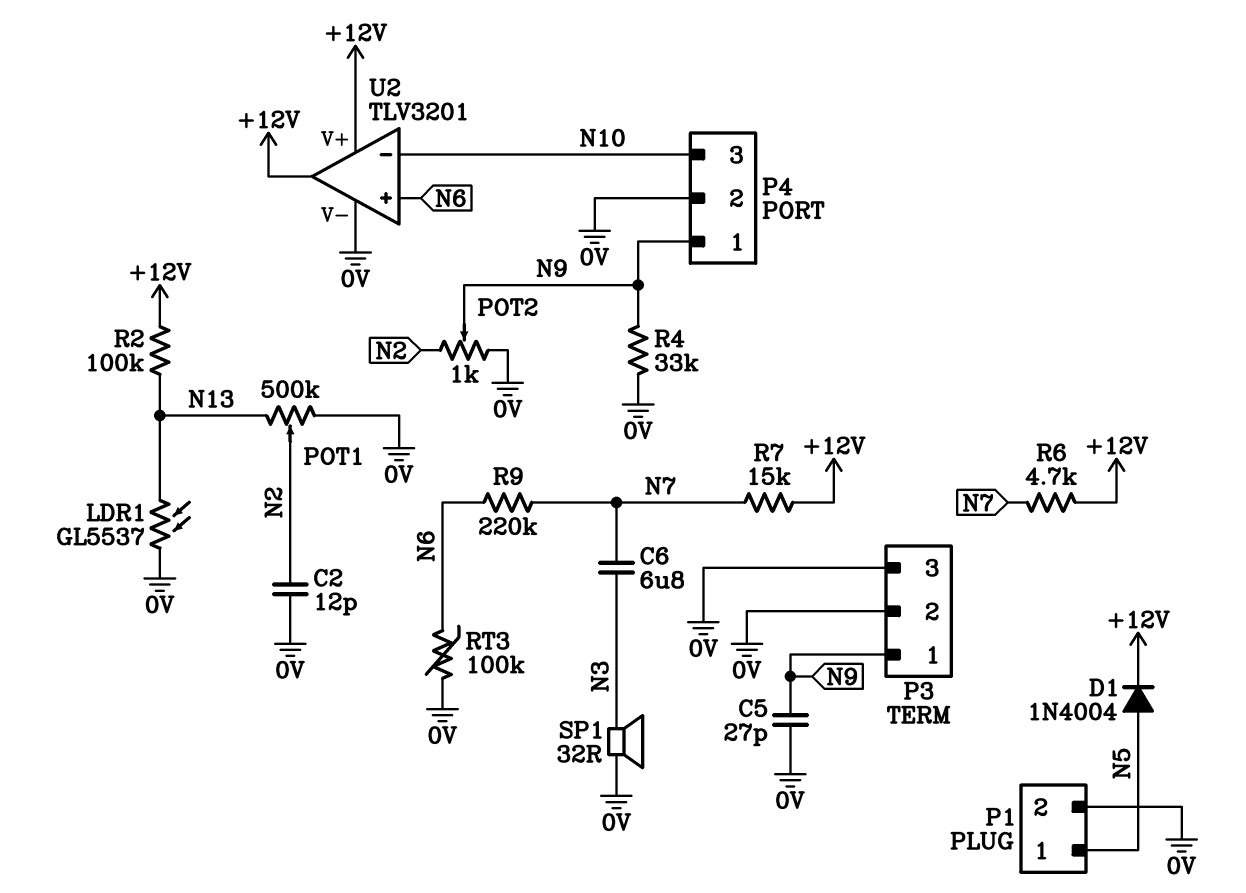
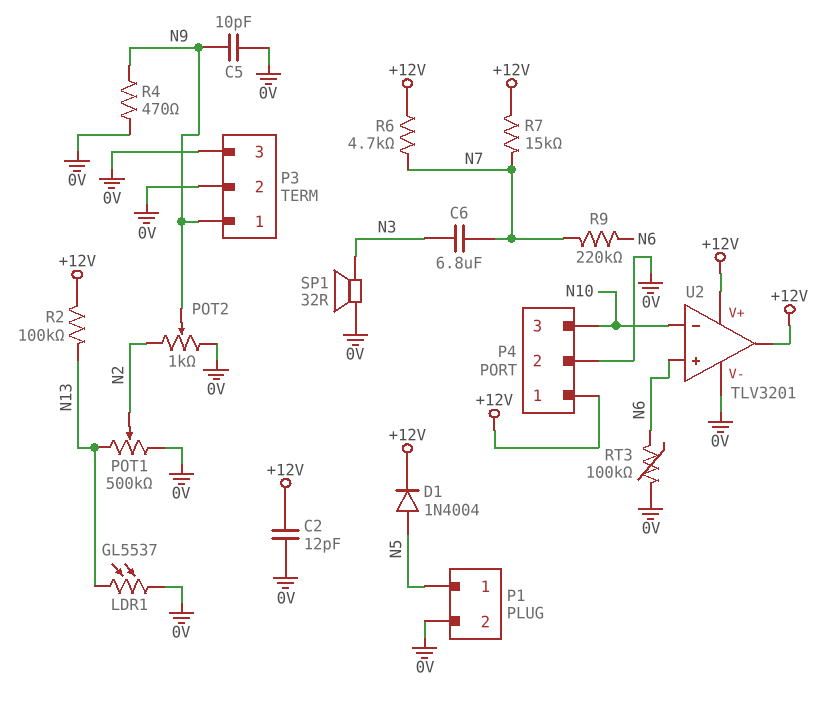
C2: 12pF (0V, N2) -> 12pF (+12V, 0V)
C5: 27pF (0V, N9) -> 10pF (0V, N9)
P4 pin 1: N9 -> +12V
R4: 33k (0V, N9) -> 470 (0V, N9)

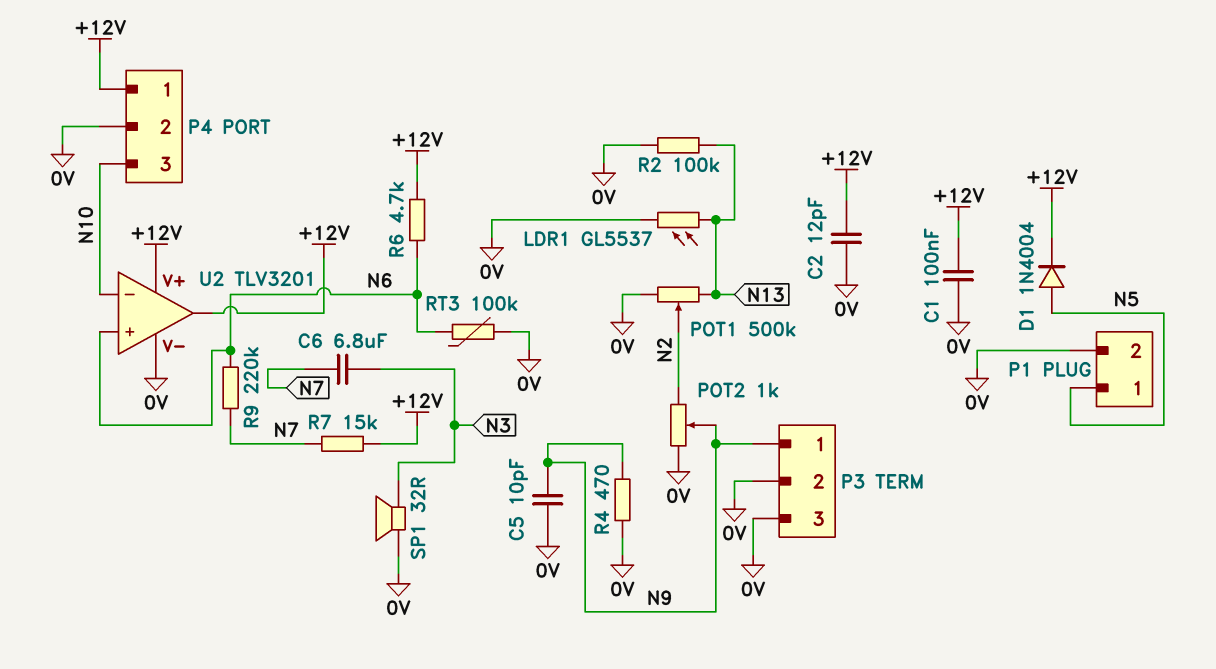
C1: none -> 100nF (+12V, 0V)
R2: 100k (+12V, N13) -> 100k (0V, N13)
R6: 4.7k (+12V, N7) -> 4.7k (+12V, N6)

